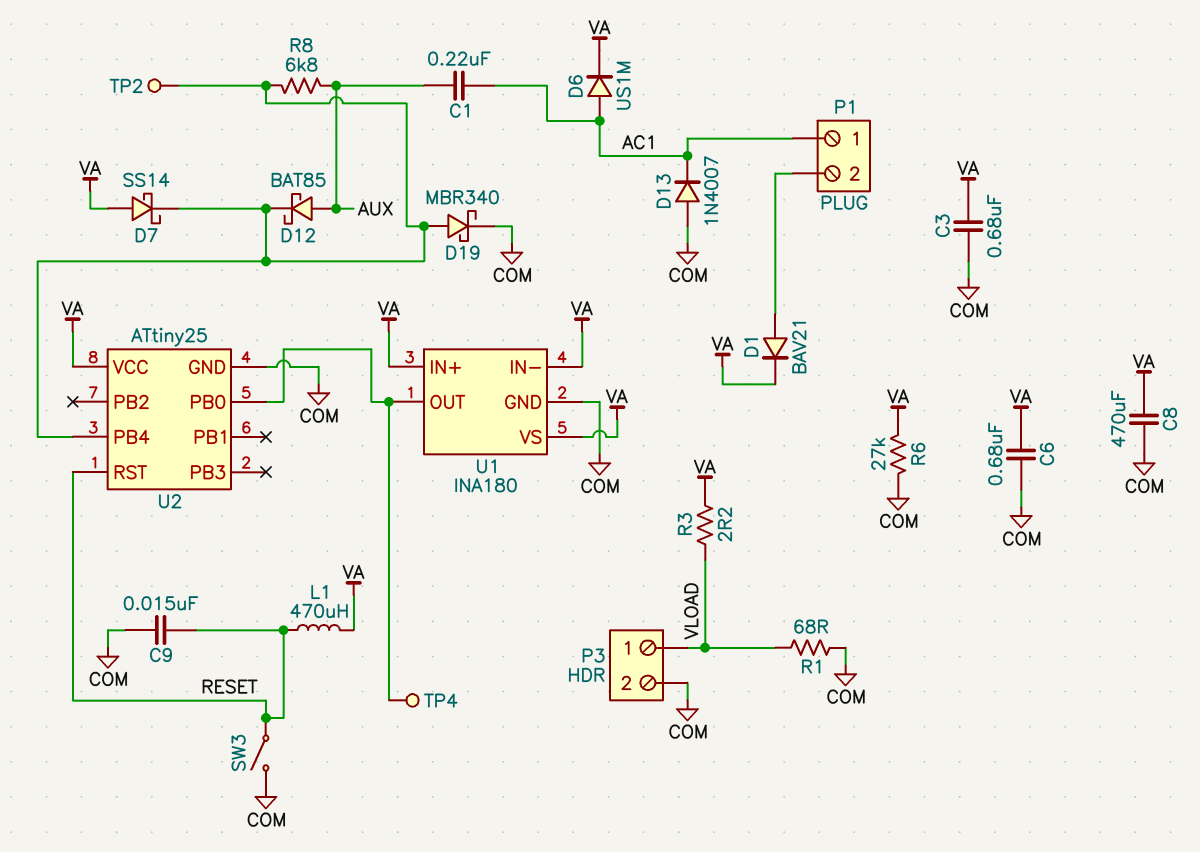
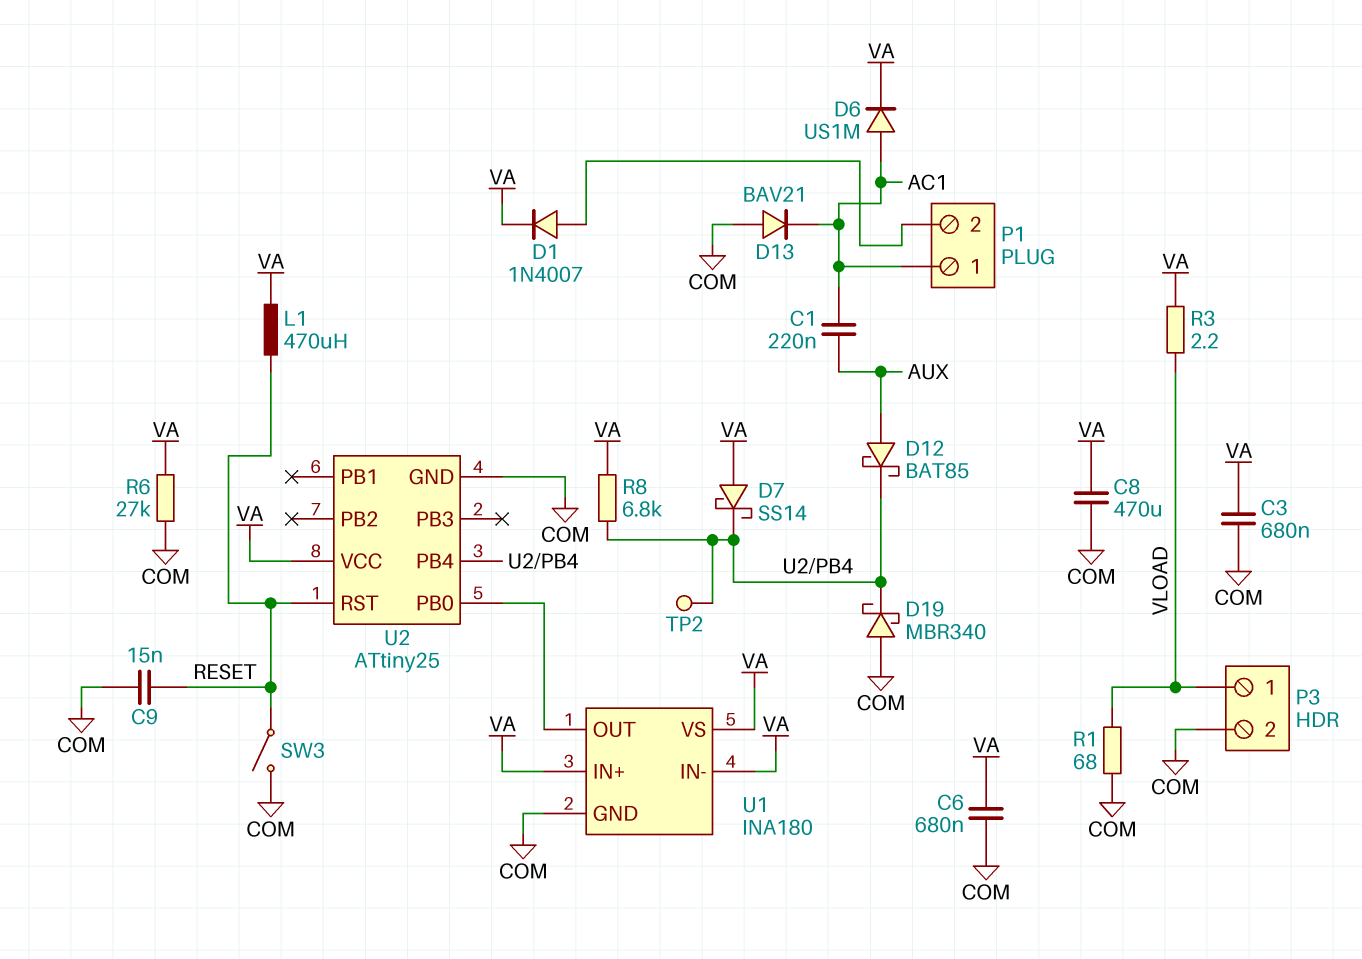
D1: diode BAV21 (A P1/2, K VA) -> diode 1N4007 (A P1/2, K VA)
D13: diode 1N4007 (A COM, K AC1) -> diode BAV21 (A COM, K AC1)
D19: schottky MBR340 (A U2/PB4, K COM) -> schottky MBR340 (A COM, K U2/PB4)
R8: 6.8k (AUX, U2/PB4) -> 6.8k (U2/PB4, VA)
TP4: test point (U1/OUT) -> none

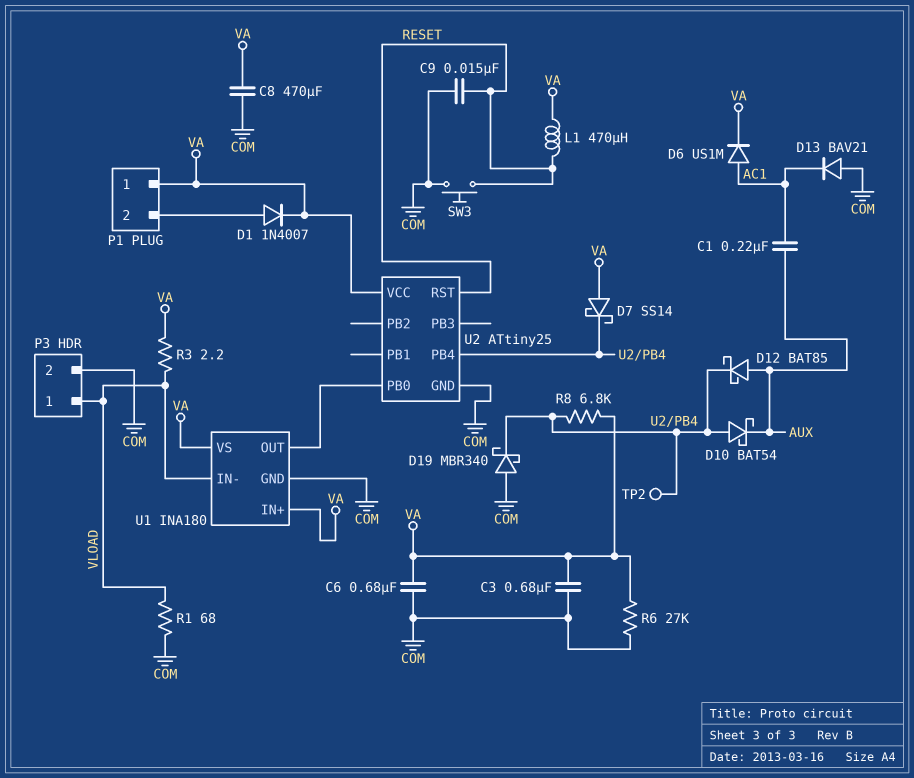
D10: none -> schottky BAT54 (A U2/PB4, K AUX)
P1 pin 1: AC1 -> VA
SW3: switch (COM, RESET) -> button (COM, RESET)
U1 pin IN-: VA -> VLOAD

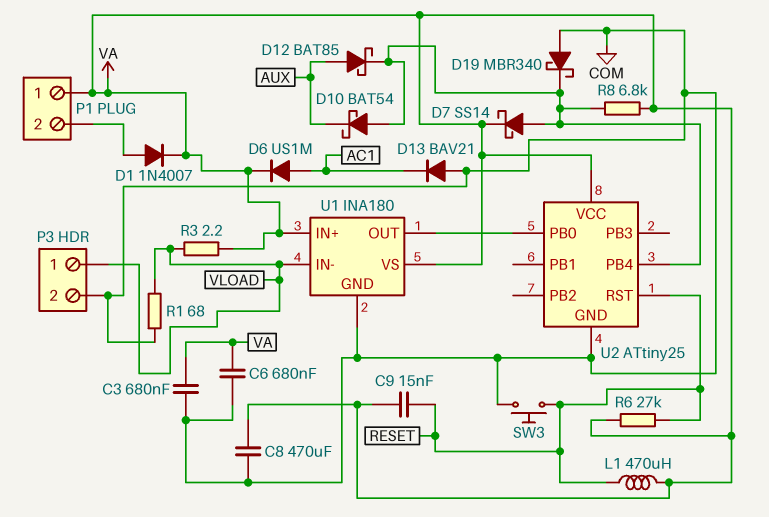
C1: 220nF (AC1, AUX) -> none
C9: 15nF (COM, RESET) -> 15nF (RESET, VA)
D7: schottky SS14 (A VA, K U2/PB4) -> schottky SS14 (A U2/PB4, K VA)
R6: 27k (COM, VA) -> 27k (RESET, VA)
TP2: test point (U2/PB4) -> none

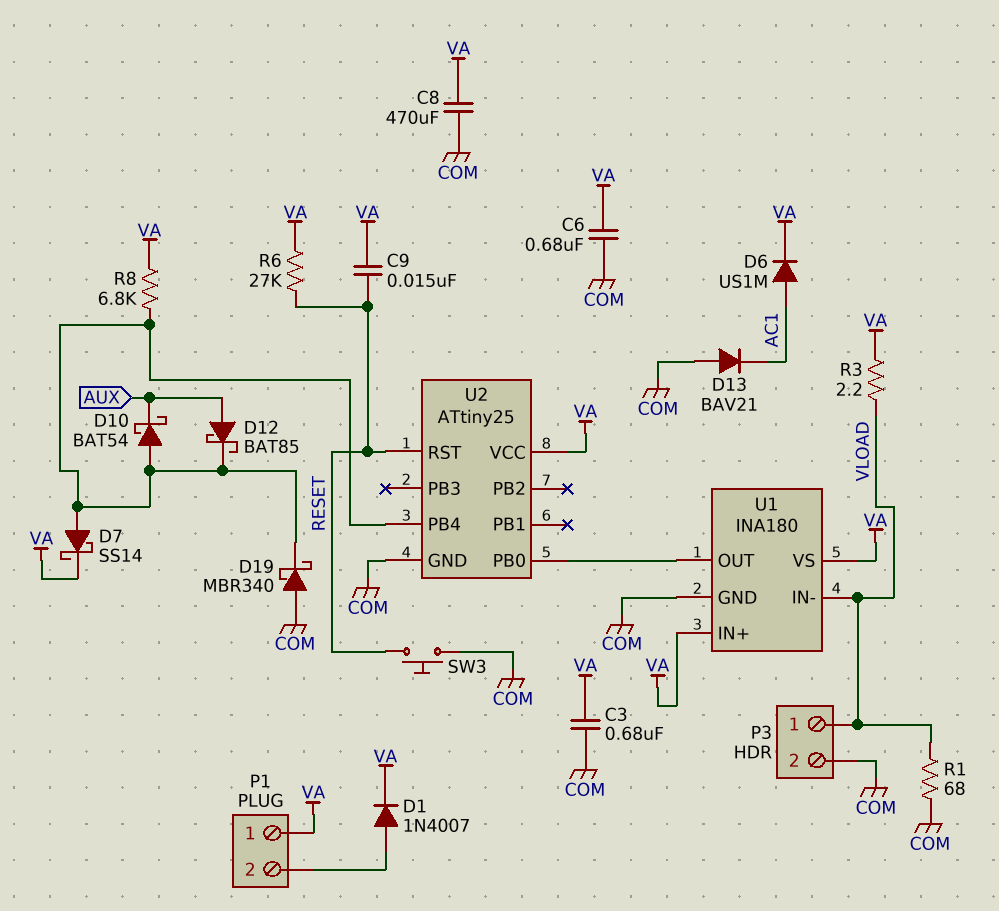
L1: 470uH (RESET, VA) -> none

